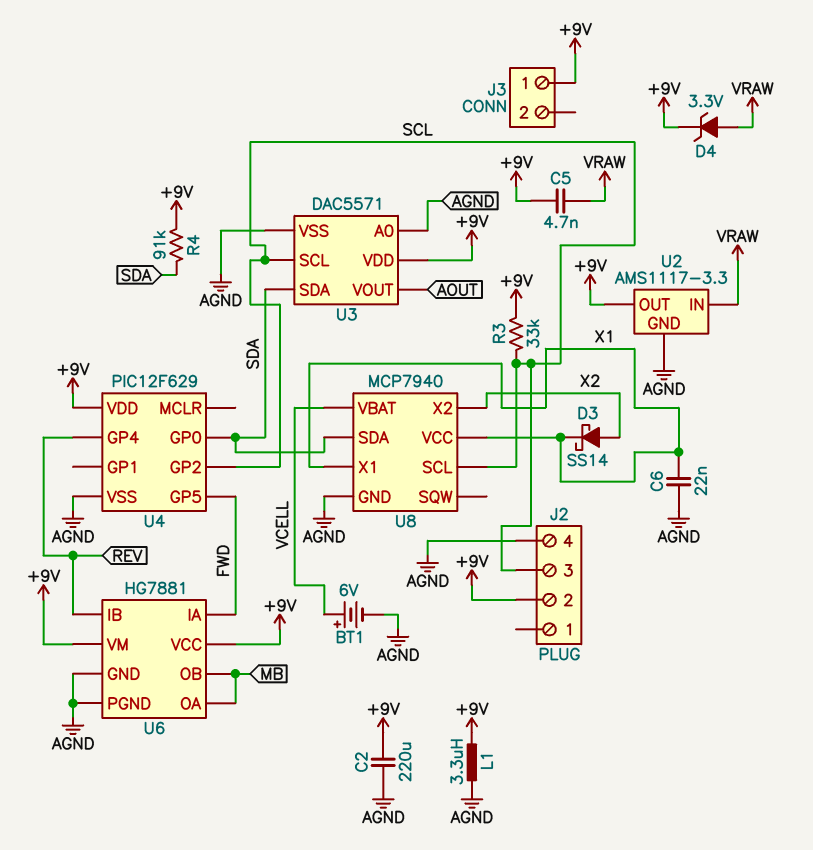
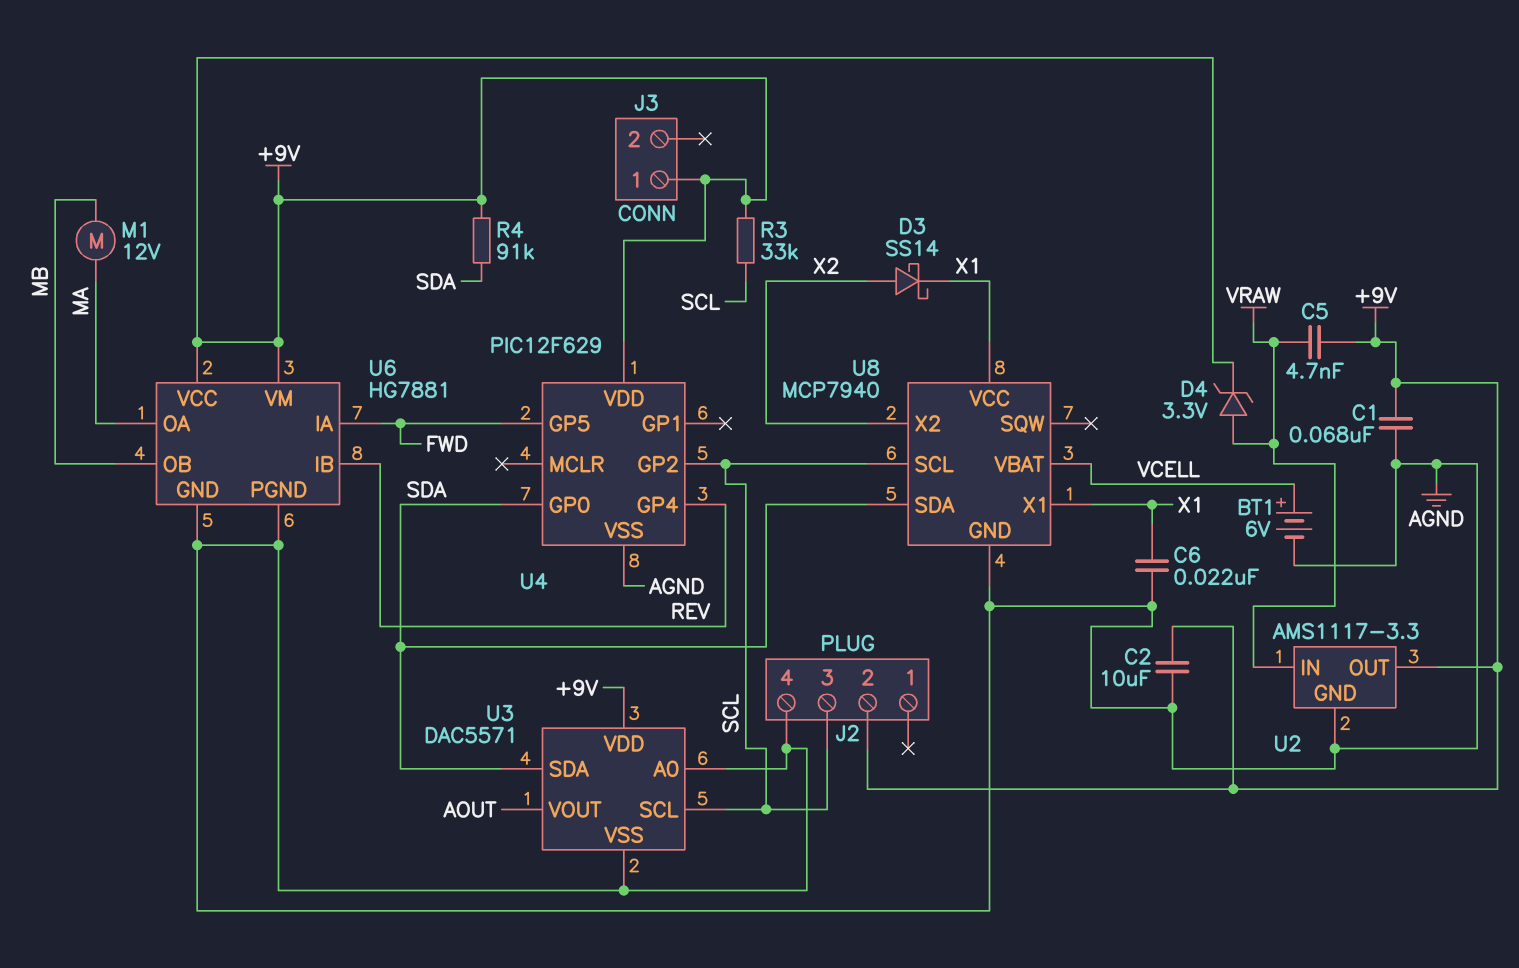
C1: none -> 68nF (+9V, AGND)
C2: 220uF (+9V, AGND) -> 10uF (+9V, AGND)
L1: 3.3uH (+9V, AGND) -> none
M1: none -> motor 12V (MA, MB)
U6 pin OA: MB -> MA

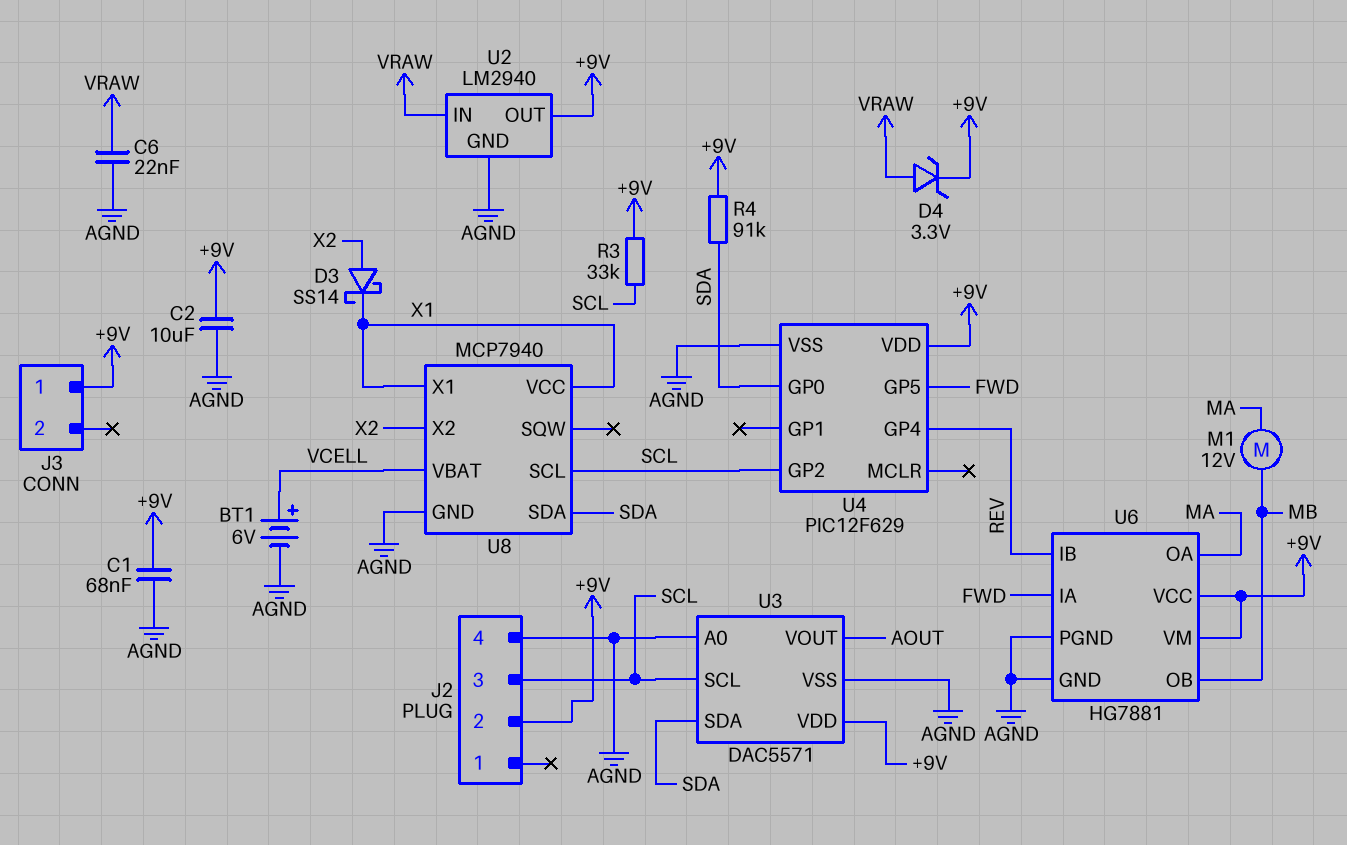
C5: 4.7nF (+9V, VRAW) -> none
C6: 22nF (AGND, X1) -> 22nF (AGND, VRAW)
U2: AMS1117-3.3 -> LM2940

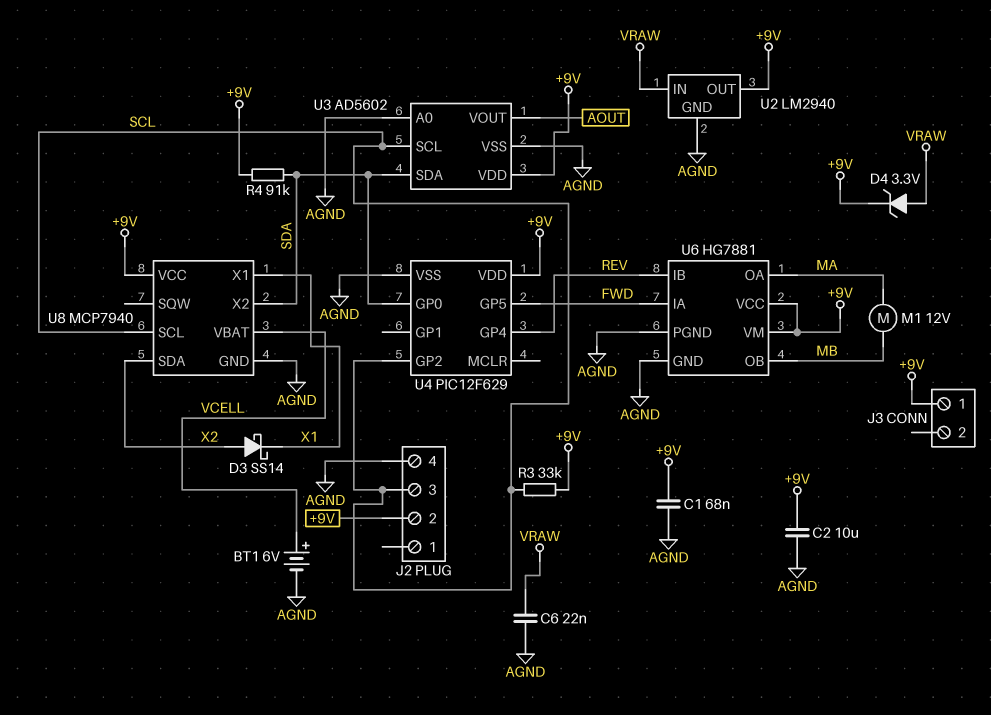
U3: DAC5571 -> AD5602
U8 pin SDA: SDA -> X2
U8 pin VCC: X1 -> +9V
U8 pin X2: X2 -> SDA

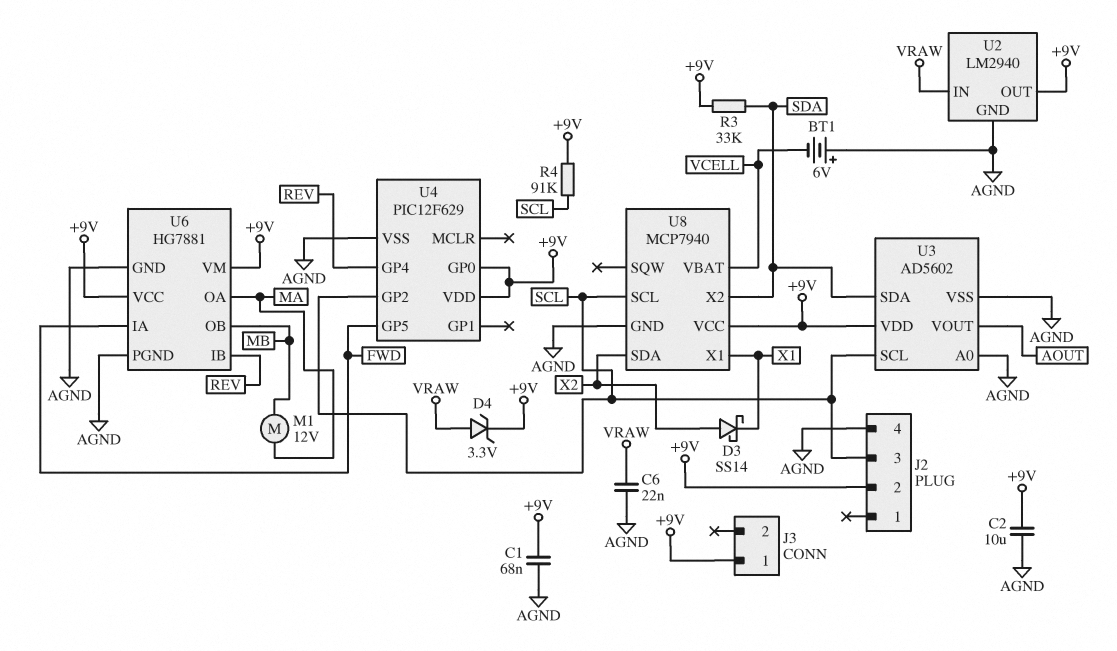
BT1: 6V (plus VCELL, minus AGND) -> 6V (plus AGND, minus VCELL)
R3: 33k (+9V, SCL) -> 33k (+9V, SDA)
R4: 91k (+9V, SDA) -> 91k (+9V, SCL)
U4 pin GP0: SDA -> +9V

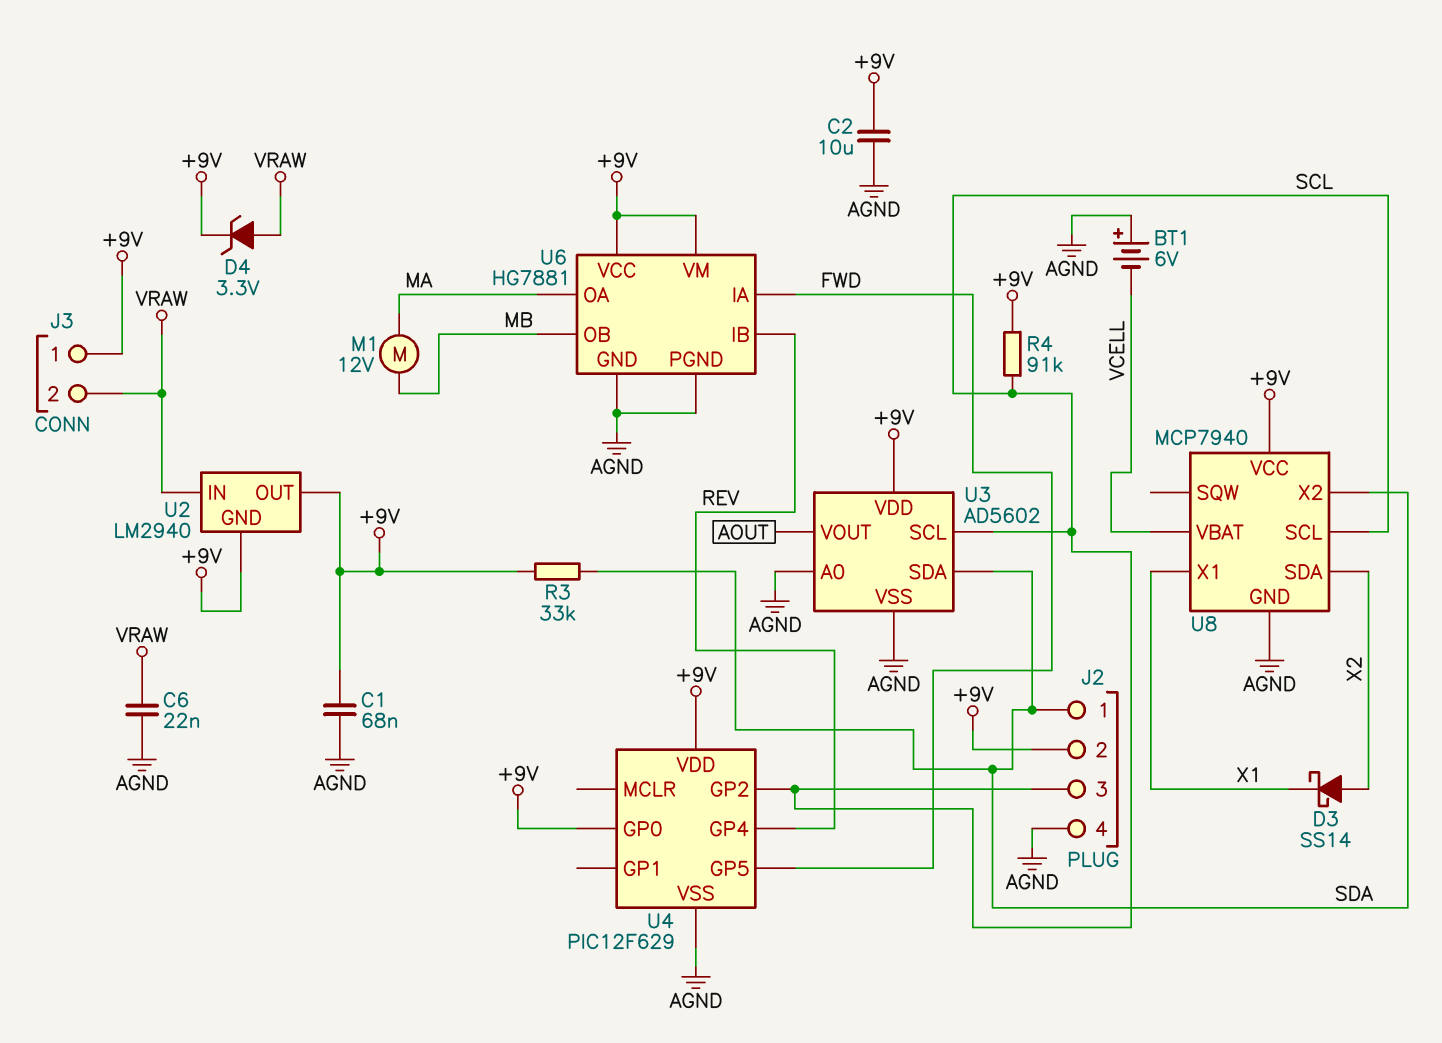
J2 pin 1: none -> SDA
J3 pin 2: none -> VRAW
U2 pin GND: AGND -> +9V

